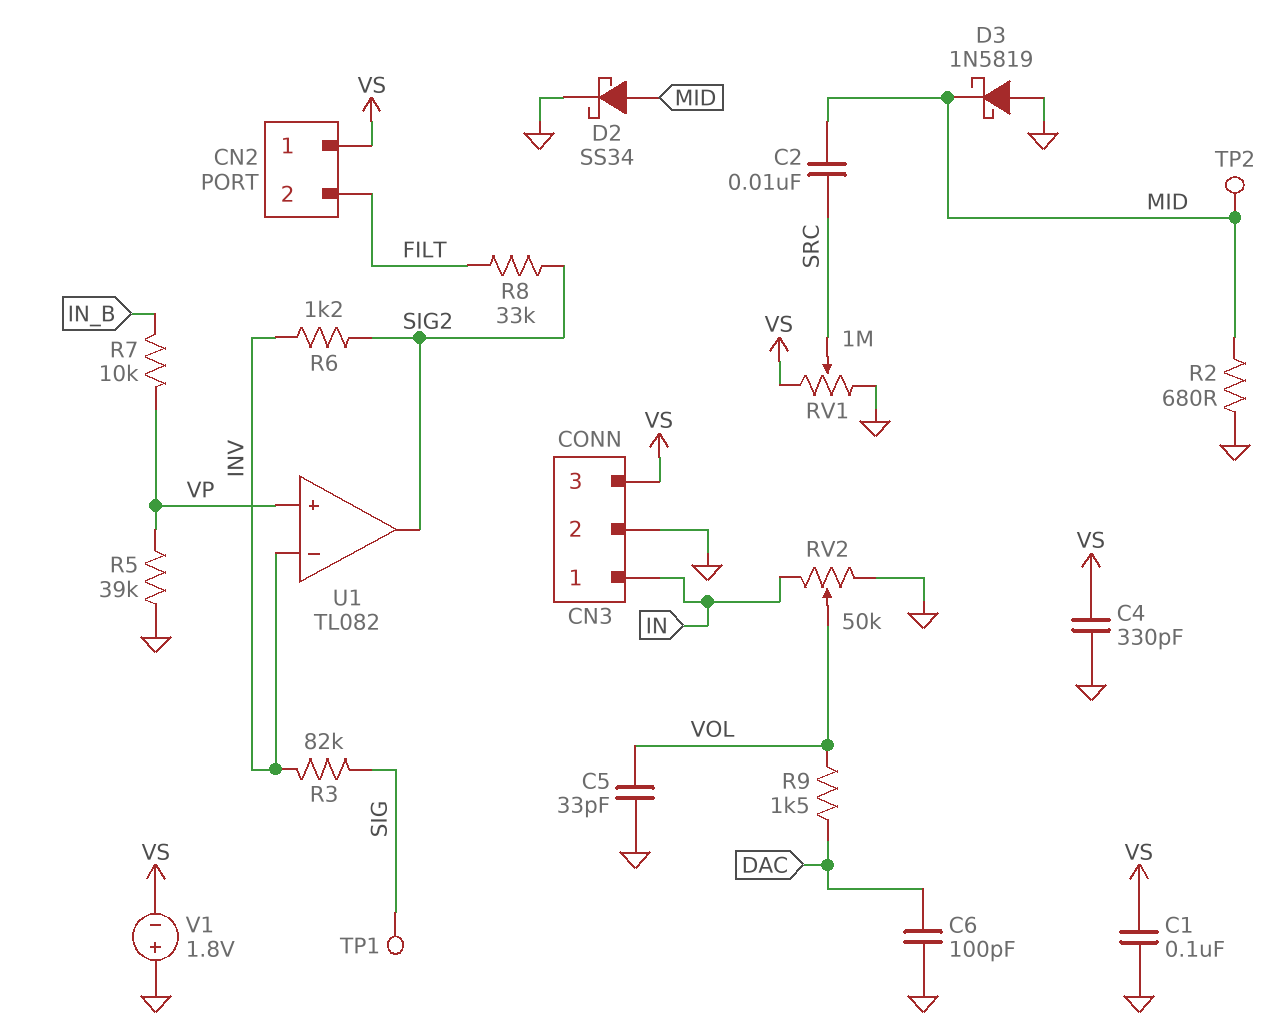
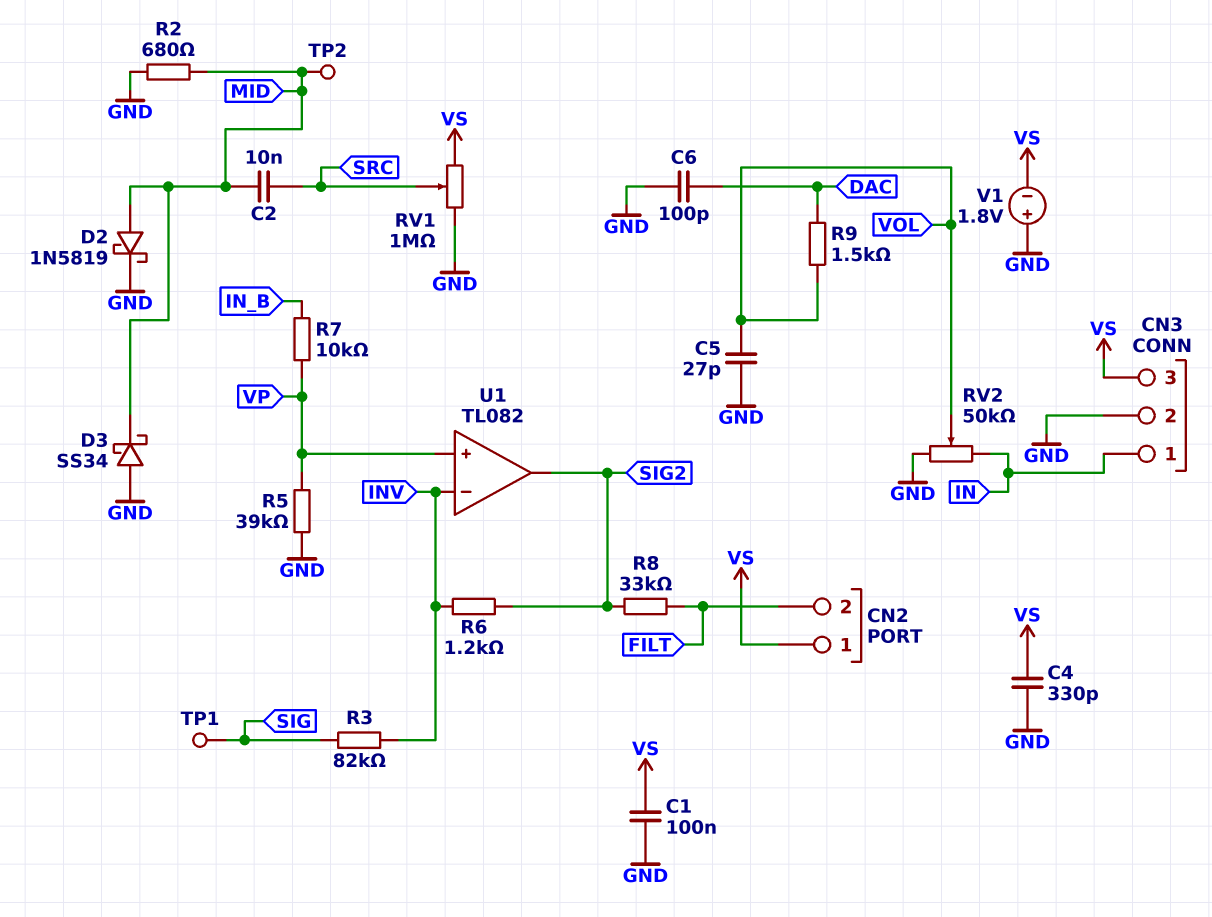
C5: 33pF (GND, VOL) -> 27pF (GND, VOL)
D2: schottky SS34 (A MID, K GND) -> schottky 1N5819 (A MID, K GND)
D3: schottky 1N5819 (A GND, K MID) -> schottky SS34 (A GND, K MID)

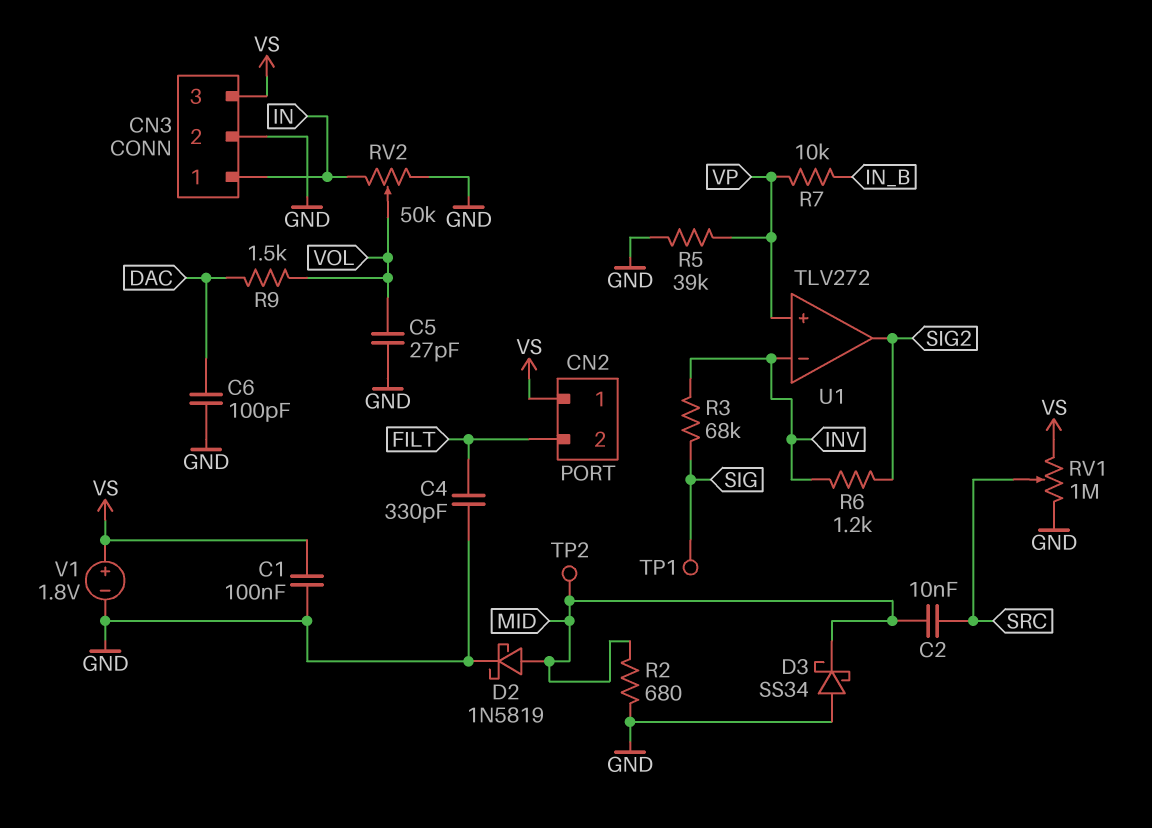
C4: 330pF (GND, VS) -> 330pF (FILT, GND)
R3: 82k (INV, SIG) -> 68k (INV, SIG)
R8: 33k (FILT, SIG2) -> none
U1: TL082 -> TLV272
V1: 1.8V (plus GND, minus VS) -> 1.8V (plus VS, minus GND)

